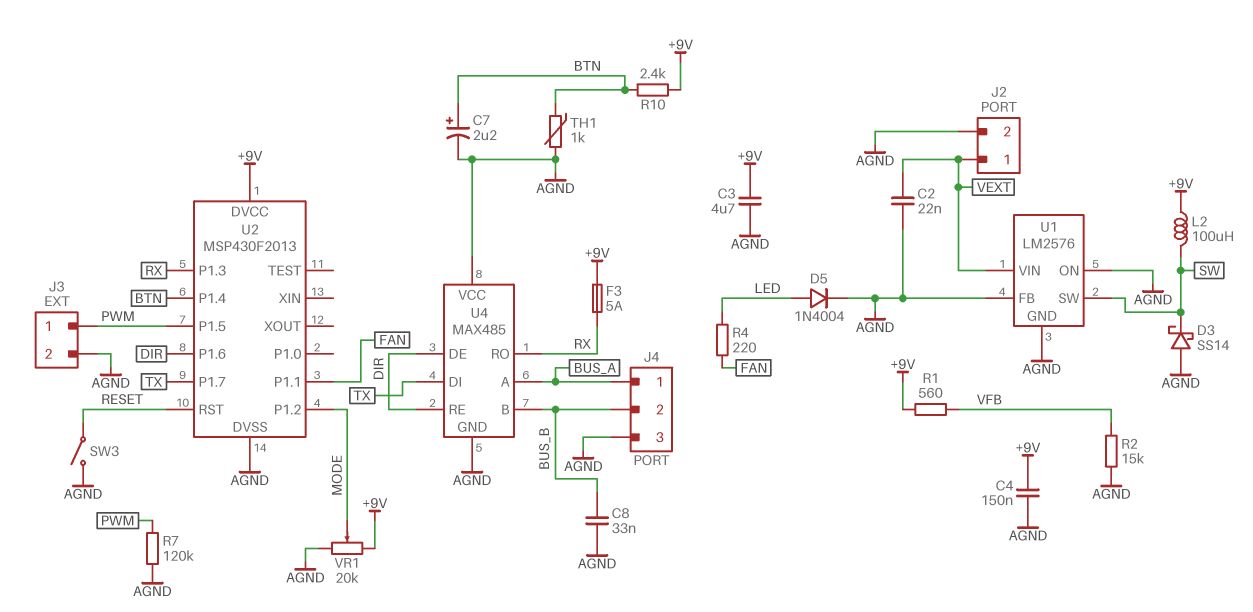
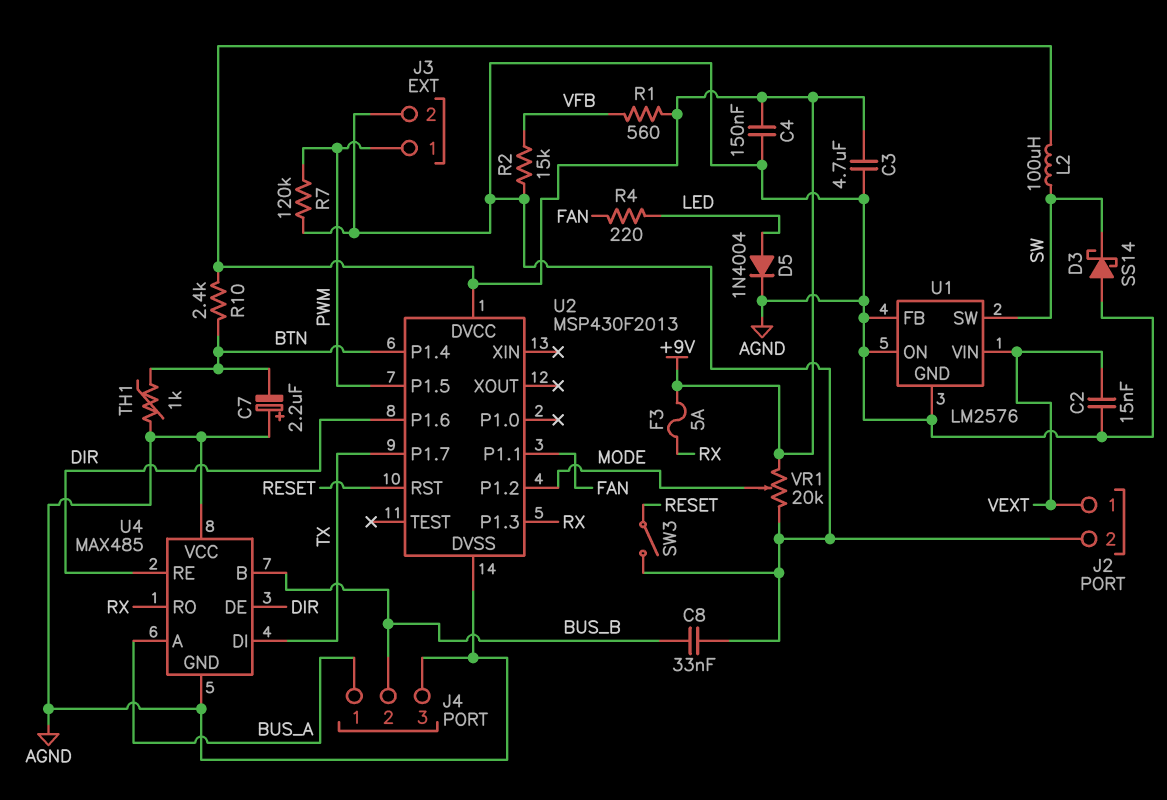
C2: 22nF (AGND, VEXT) -> 15nF (AGND, VEXT)
C7: 2.2uF (plus BTN, minus AGND) -> 2.2uF (plus AGND, minus BTN)

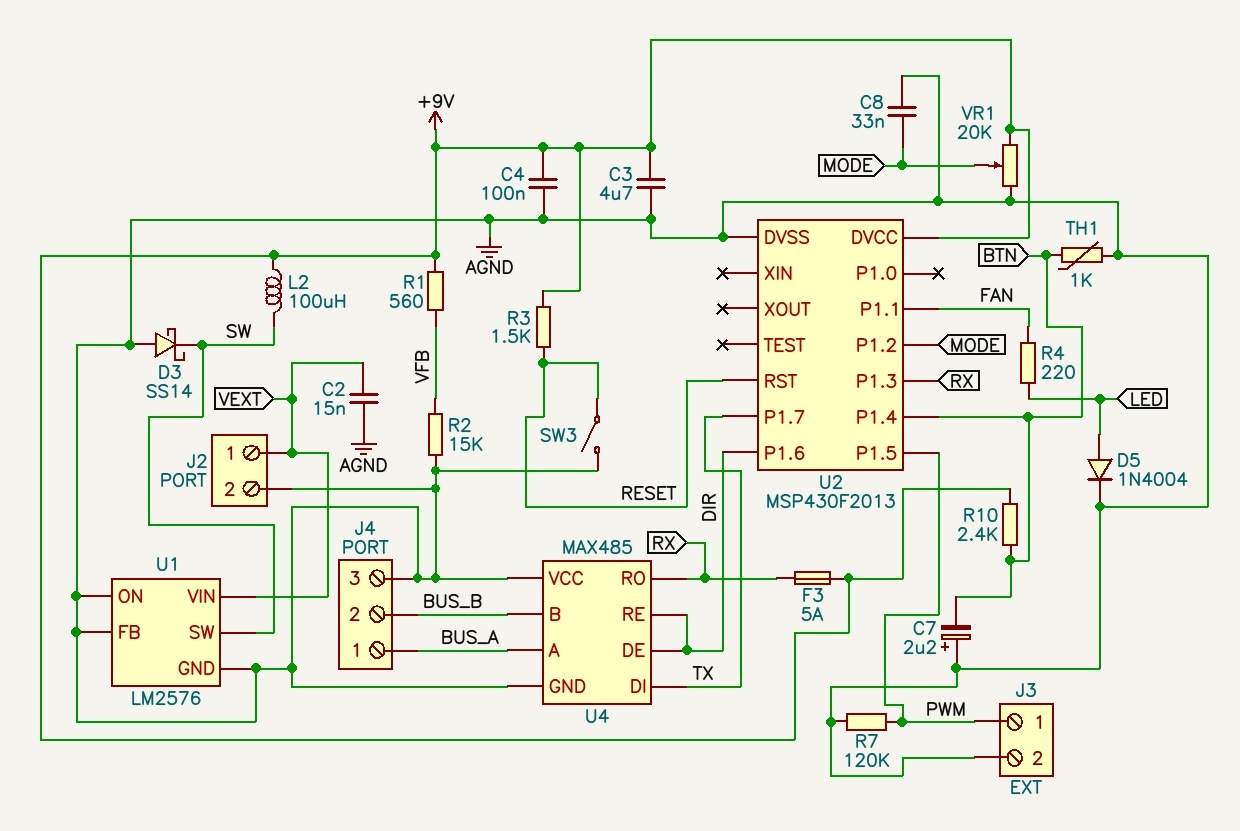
C4: 150nF (+9V, AGND) -> 100nF (+9V, AGND)
C8: 33nF (AGND, BUS_B) -> 33nF (AGND, MODE)
R3: none -> 1.5k (+9V, RESET)

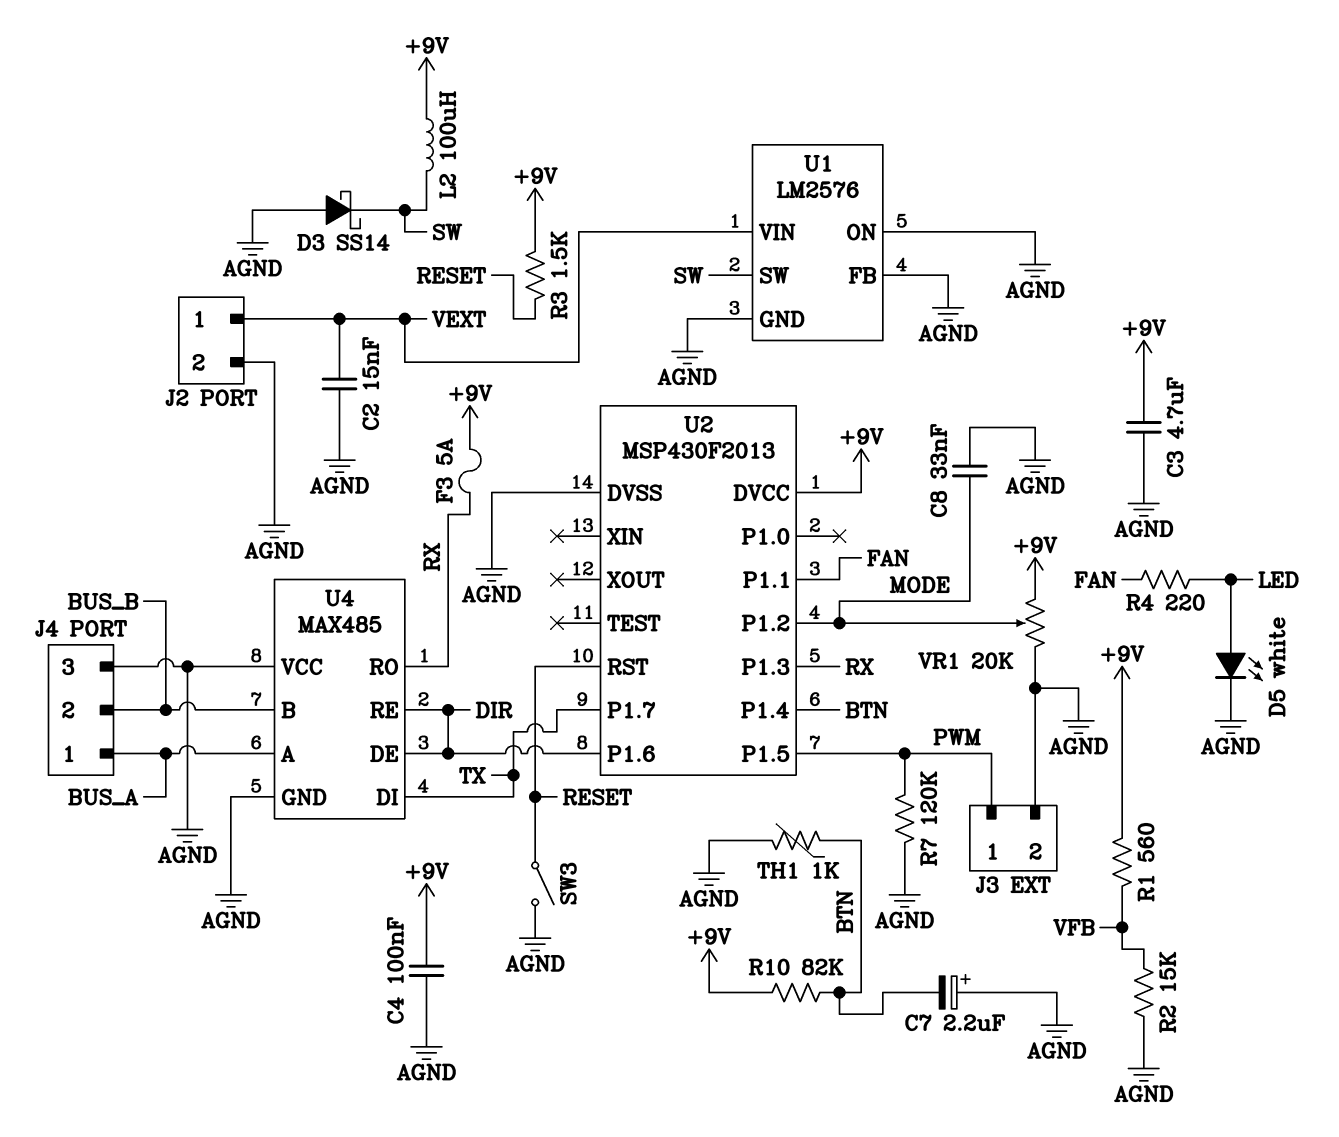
D5: diode 1N4004 (A LED, K AGND) -> LED white (A LED, K AGND)
R10: 2.4k (+9V, BTN) -> 82k (+9V, BTN)

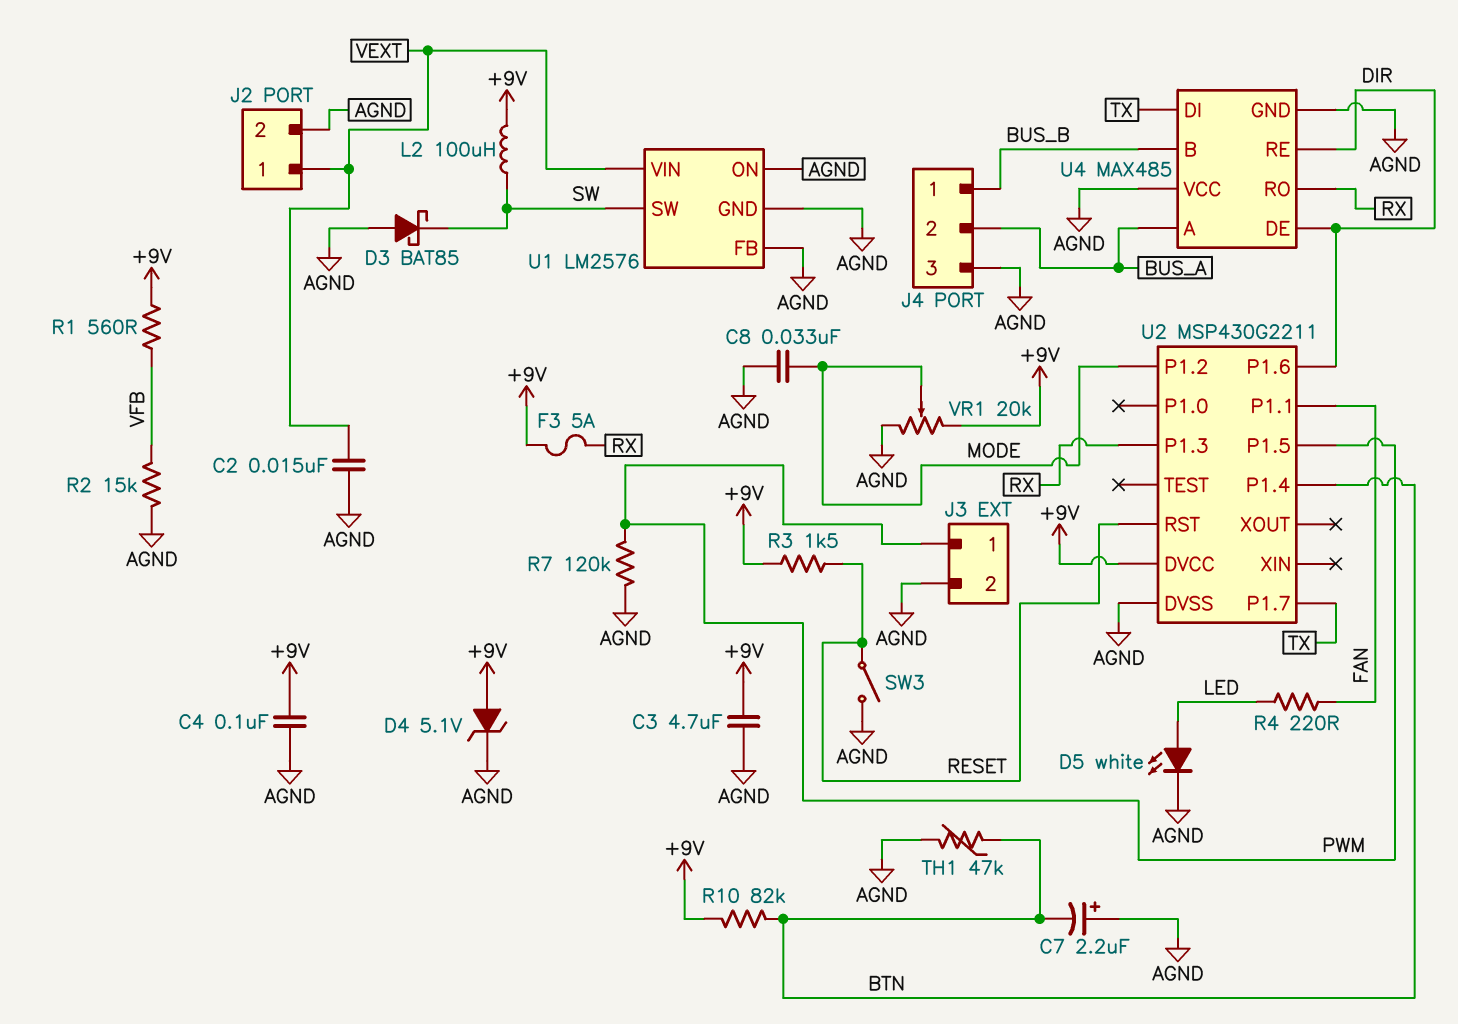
D3: schottky SS14 (A AGND, K SW) -> schottky BAT85 (A AGND, K SW)
D4: none -> zener 5.1V (A +9V, K AGND)
J4 pin 1: BUS_A -> BUS_B
J4 pin 2: BUS_B -> BUS_A
TH1: 1k (AGND, BTN) -> 47k (AGND, BTN)
U2: MSP430F2013 -> MSP430G2211

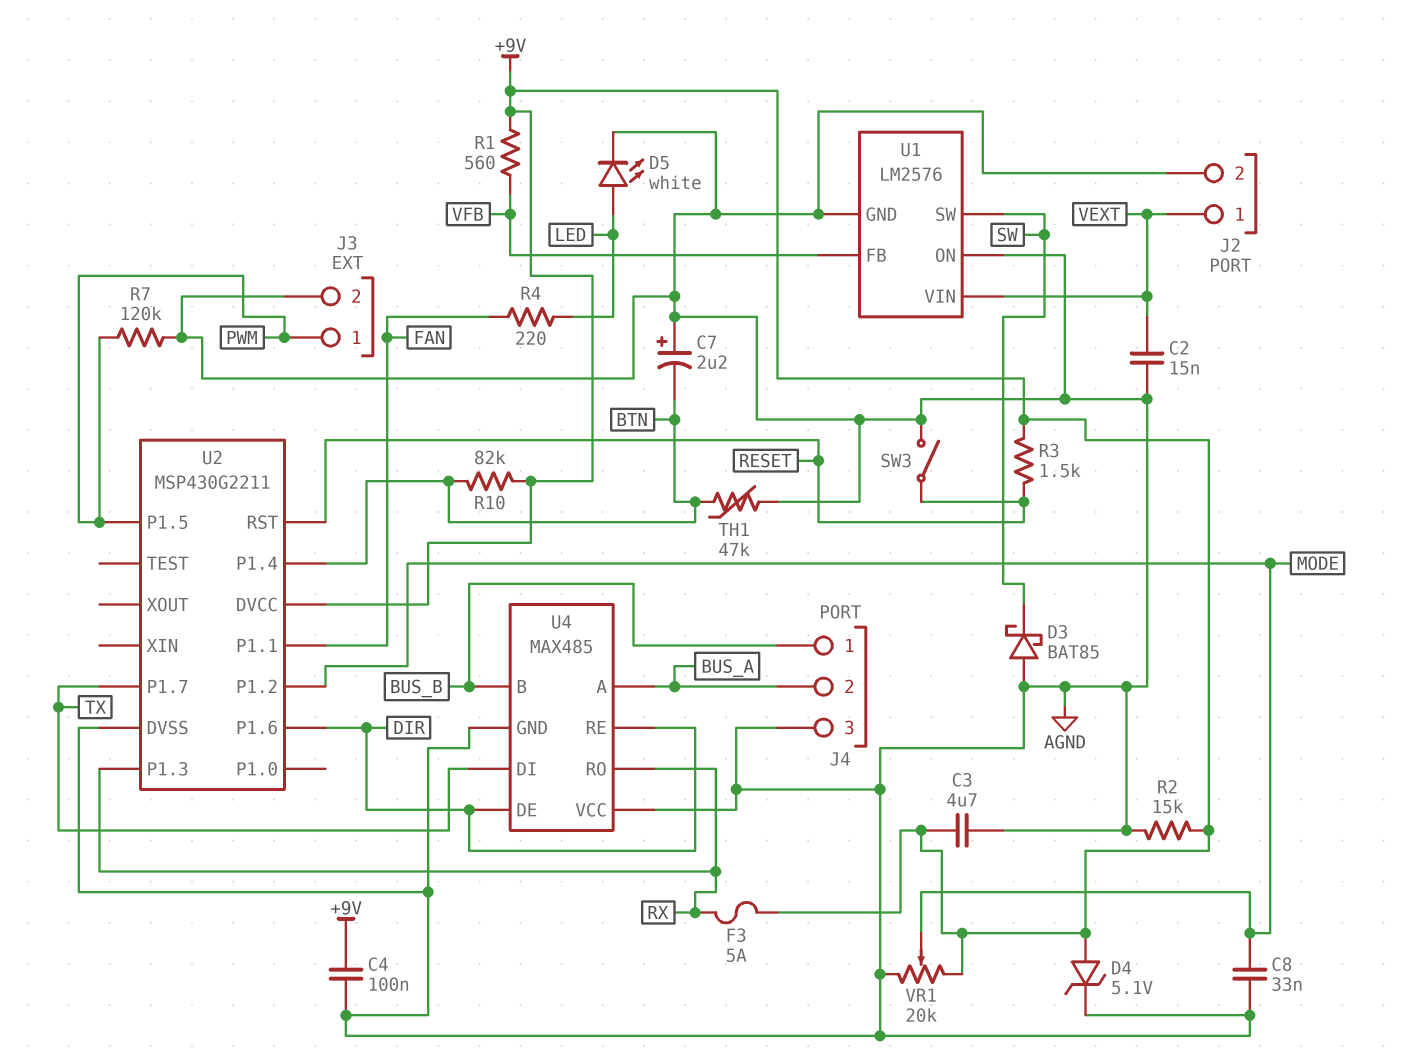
L2: 100uH (+9V, SW) -> none
R2: 15k (AGND, VFB) -> 15k (+9V, AGND)
U1 pin FB: AGND -> VFB

